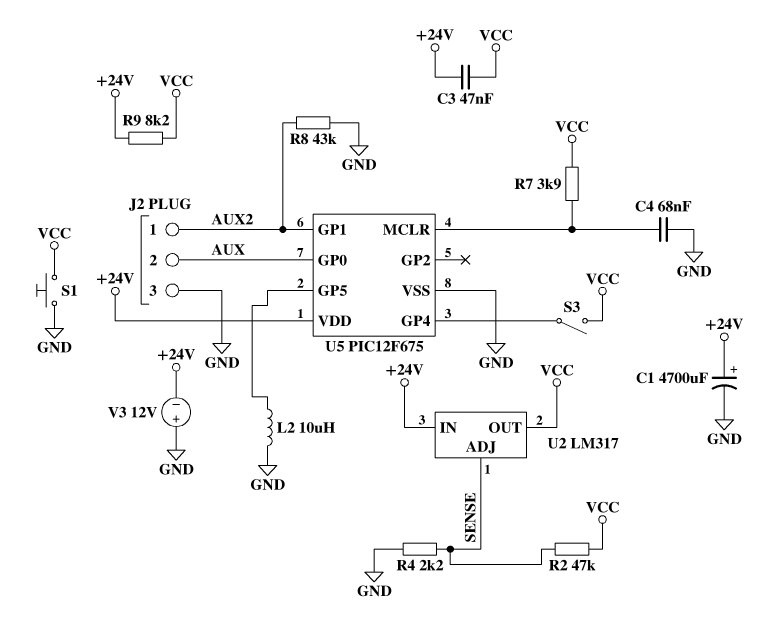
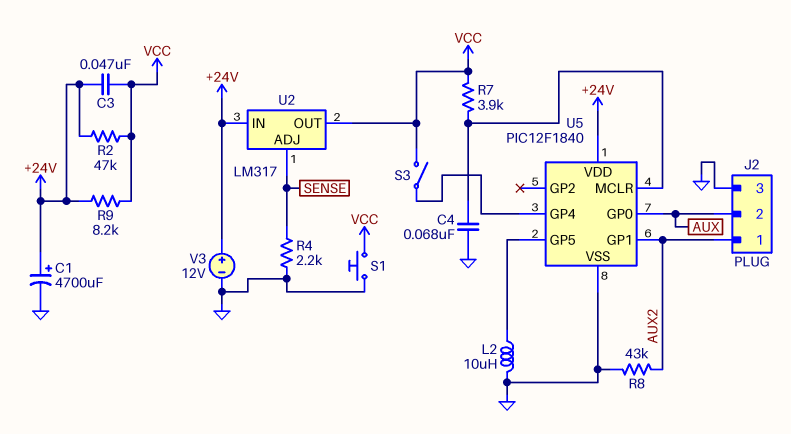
R2: 47k (SENSE, VCC) -> 47k (+24V, VCC)
U5: PIC12F675 -> PIC12F1840
V3: 12V (plus GND, minus +24V) -> 12V (plus +24V, minus GND)

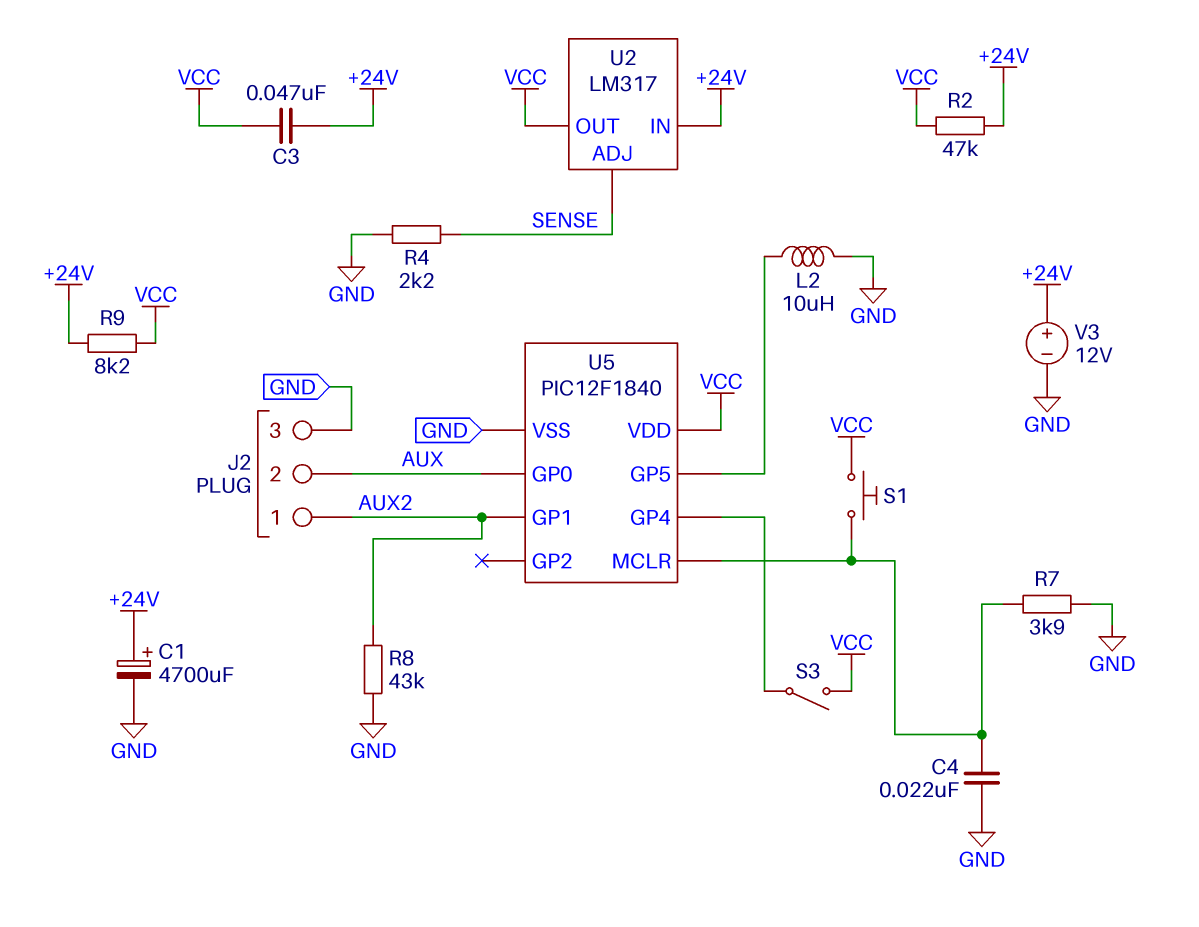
C4: 68nF (GND, U5/MCLR) -> 22nF (GND, U5/MCLR)
R7: 3.9k (U5/MCLR, VCC) -> 3.9k (GND, U5/MCLR)
S1: button (GND, VCC) -> button (U5/MCLR, VCC)
U5 pin VDD: +24V -> VCC

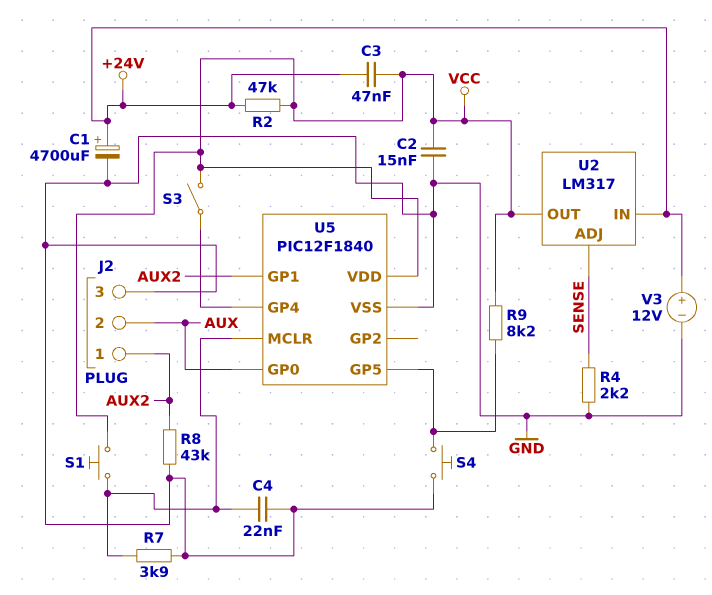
C2: none -> 15nF (GND, VCC)
L2: 10uH (GND, U5/GP5) -> none
R9: 8.2k (+24V, VCC) -> 8.2k (U5/GP5, VCC)
S4: none -> button (GND, U5/GP5)

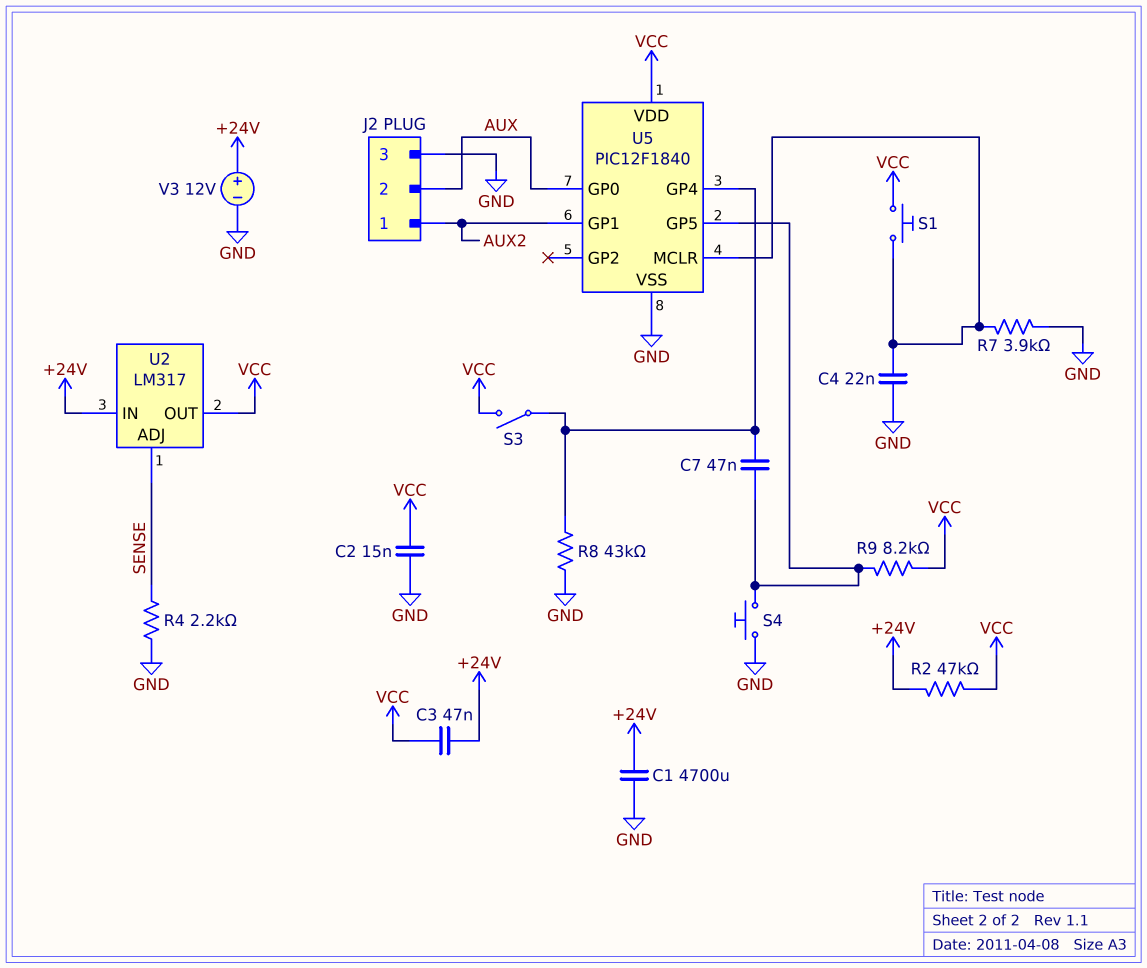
C1: 4700uF (plus +24V, minus GND) -> 4700uF (+24V, GND)
C7: none -> 47nF (U5/GP4, U5/GP5)
R8: 43k (AUX2, GND) -> 43k (GND, U5/GP4)

